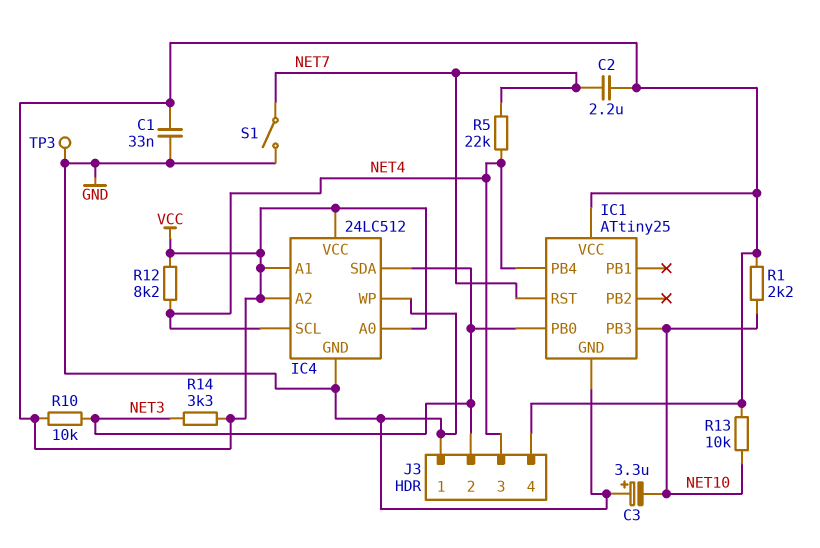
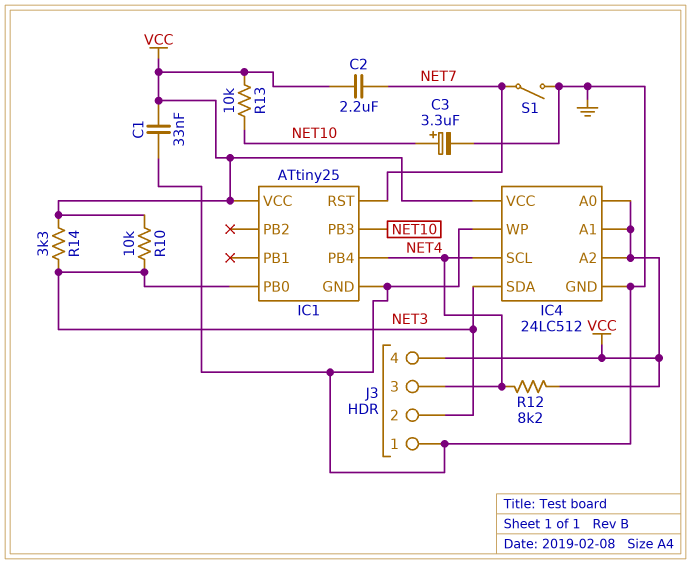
C3: 3.3uF (plus GND, minus NET10) -> 3.3uF (plus NET10, minus GND)
R1: 2.2k (NET10, VCC) -> none
R5: 22k (NET4, NET7) -> none
TP3: test point (GND) -> none

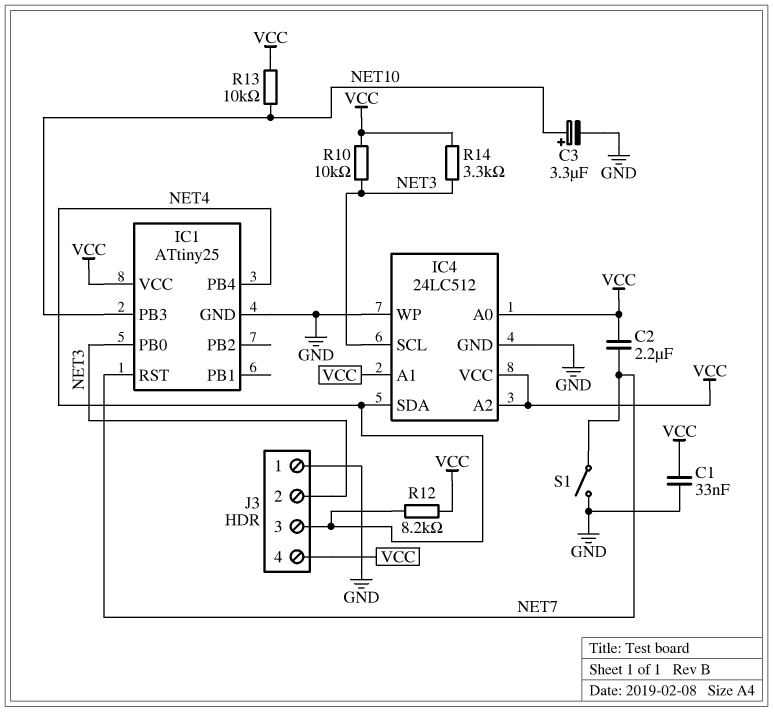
IC4 pin SCL: NET4 -> NET3
IC4 pin SDA: NET3 -> NET4

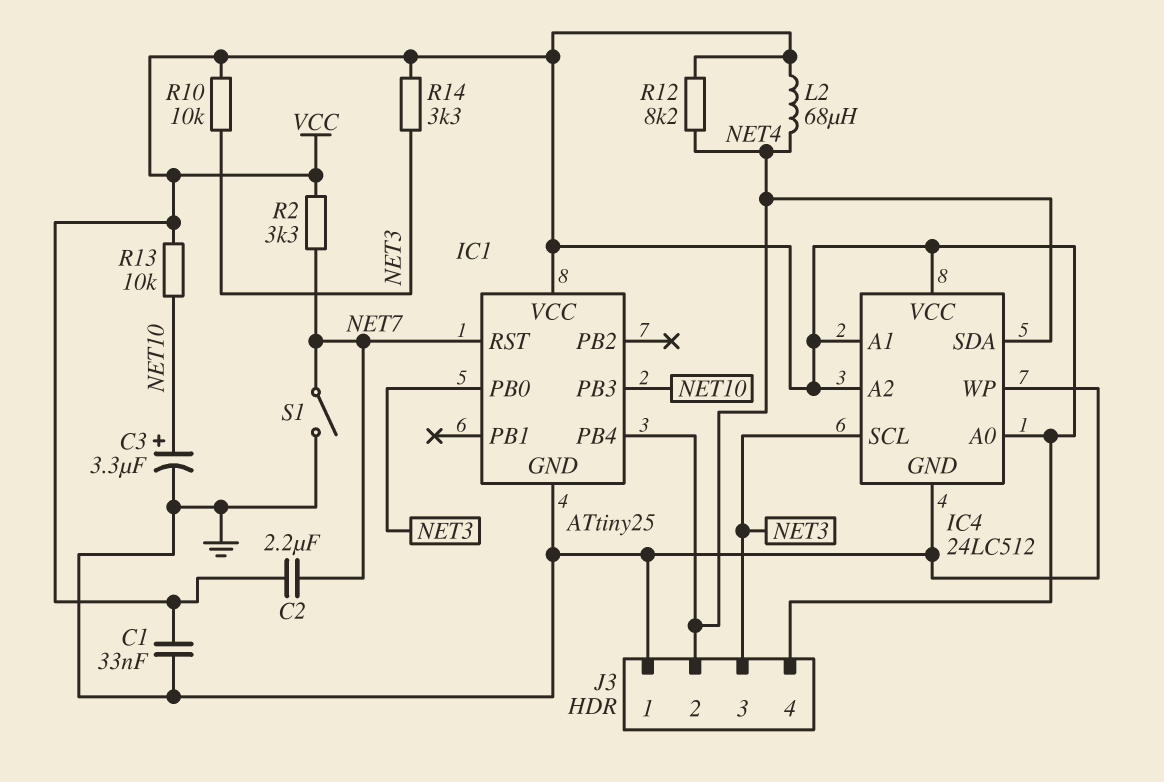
J3 pin 2: NET3 -> NET4
J3 pin 3: NET4 -> NET3
L2: none -> 68uH (NET4, VCC)
R2: none -> 3.3k (NET7, VCC)

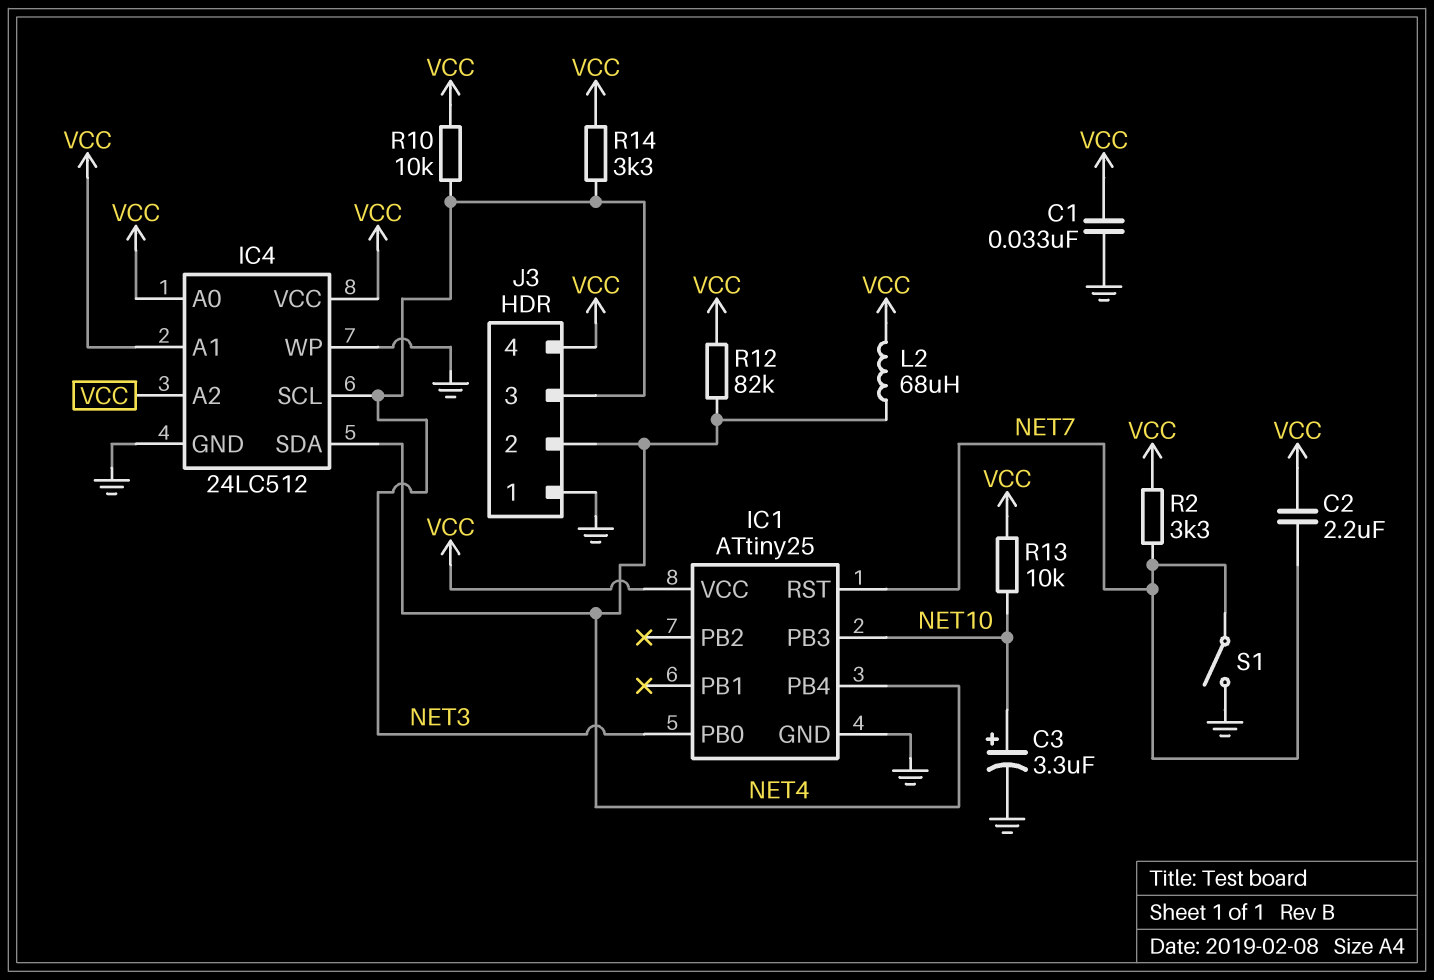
R12: 8.2k (NET4, VCC) -> 82k (NET4, VCC)

